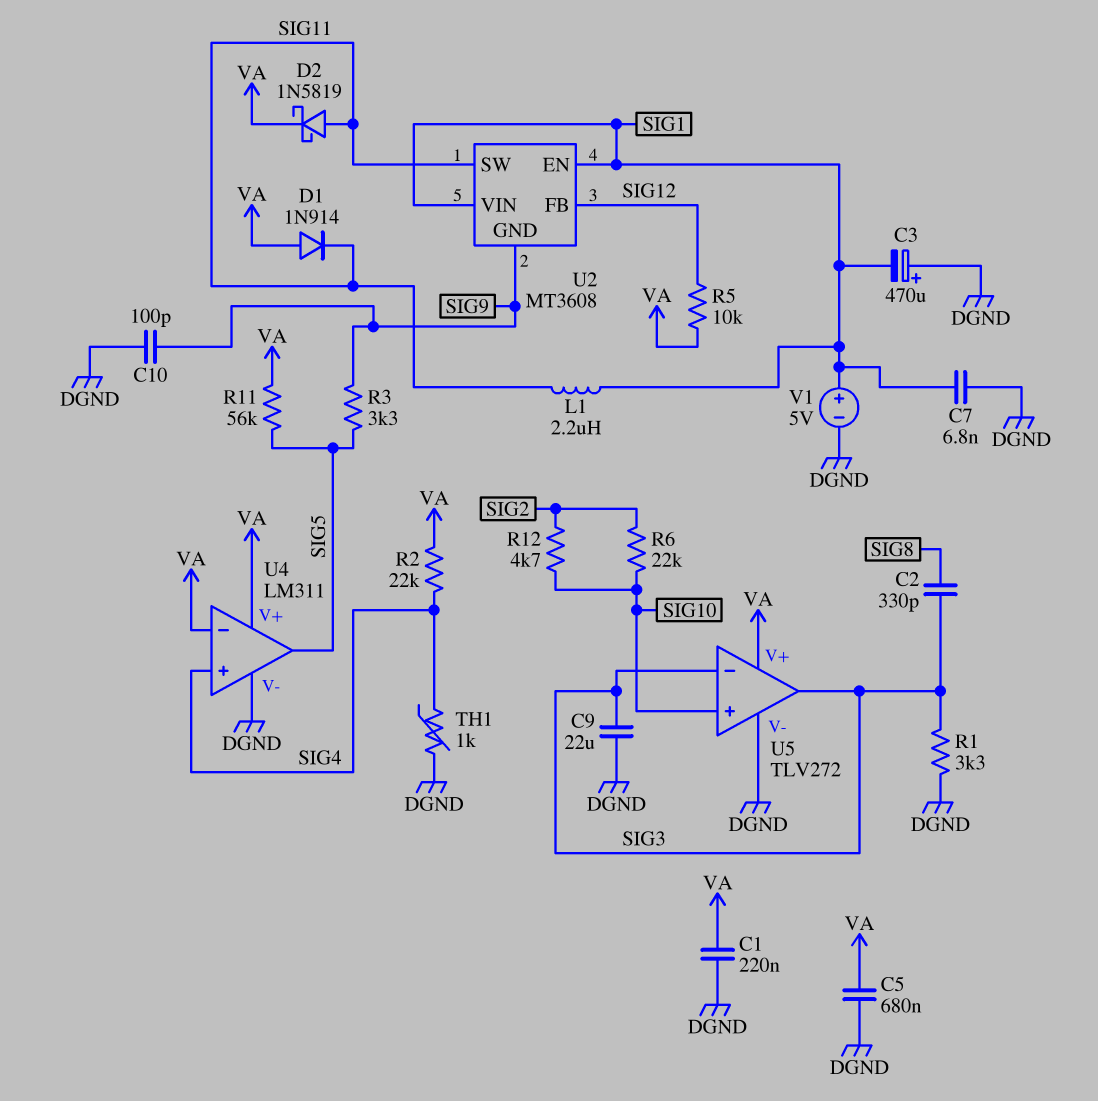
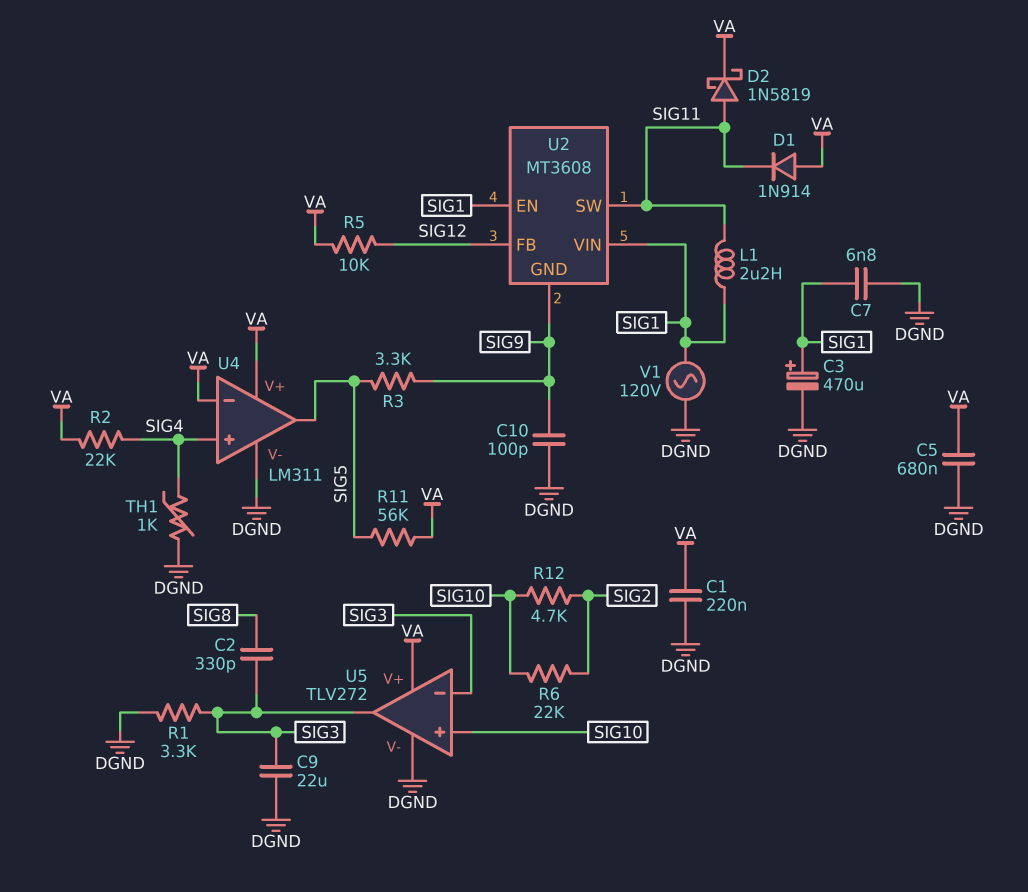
C3: 470uF (plus DGND, minus SIG1) -> 470uF (plus SIG1, minus DGND)
V1: 5V (plus SIG1, minus DGND) -> AC 120V (DGND, SIG1)

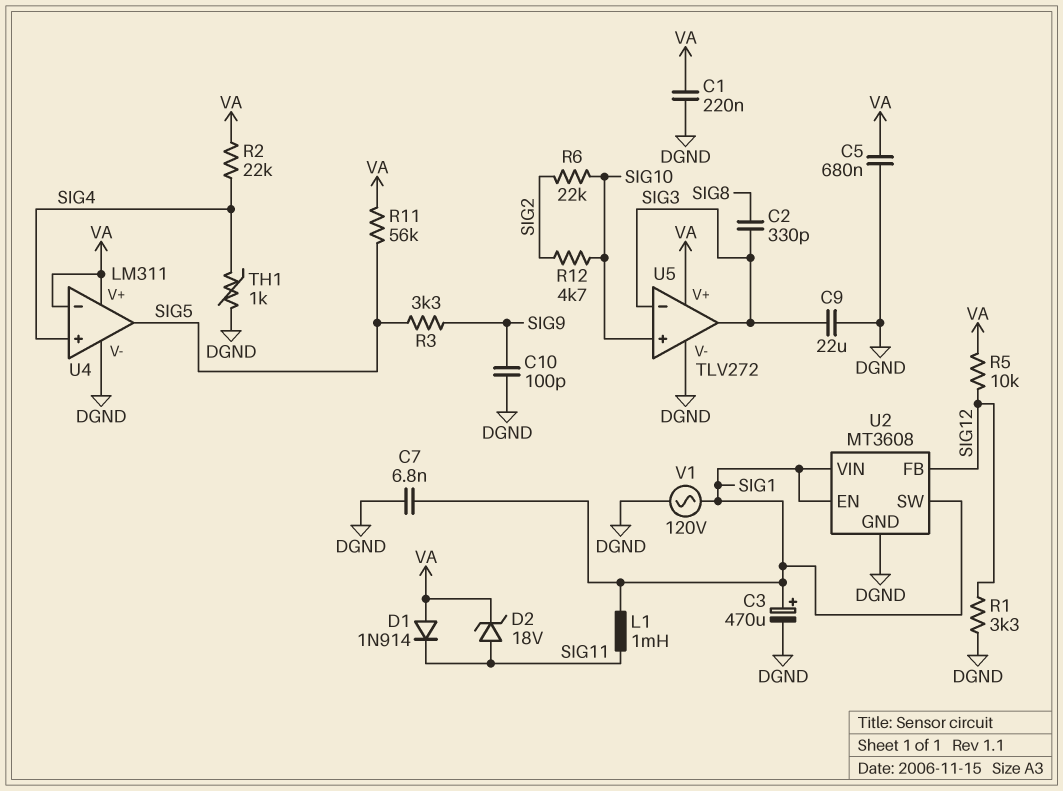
D2: schottky 1N5819 (A SIG11, K VA) -> zener 18V (A SIG11, K VA)
L1: 2.2uH (SIG1, SIG11) -> 1mH (SIG1, SIG11)
R1: 3.3k (DGND, SIG3) -> 3.3k (DGND, SIG12)
U2 pin GND: SIG9 -> DGND
U2 pin SW: SIG11 -> SIG1

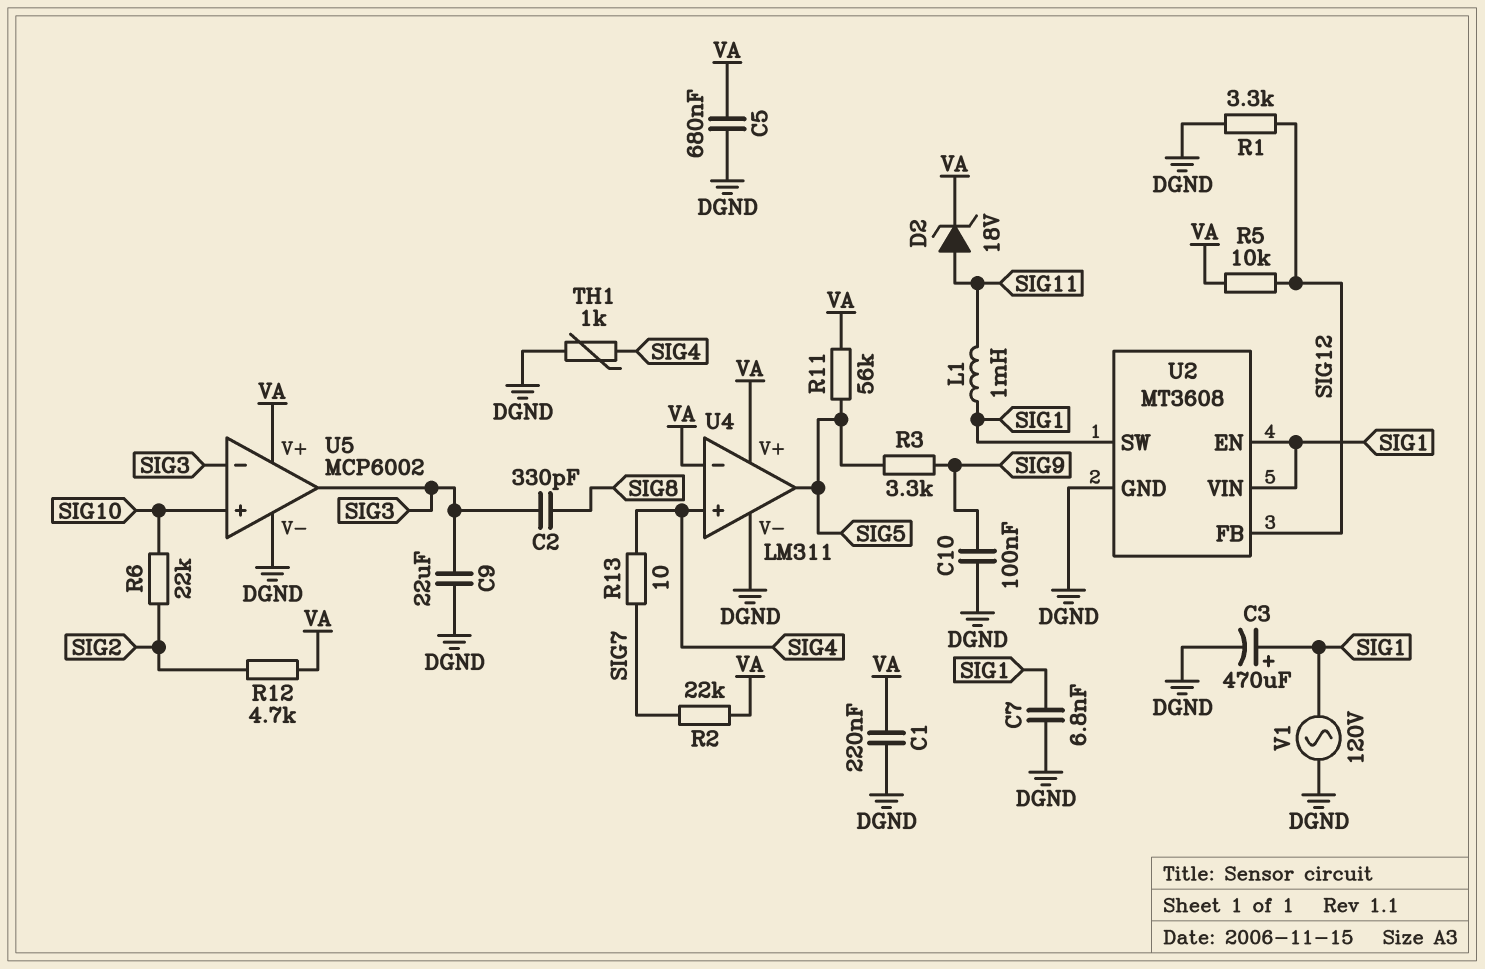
C10: 100pF (DGND, SIG9) -> 100nF (DGND, SIG9)
D1: diode 1N914 (A VA, K SIG11) -> none
R2: 22k (SIG4, VA) -> 22k (SIG7, VA)
R12: 4.7k (SIG2, SIG10) -> 4.7k (SIG2, VA)
R13: none -> 10 (SIG4, SIG7)
U5: TLV272 -> MCP6002

